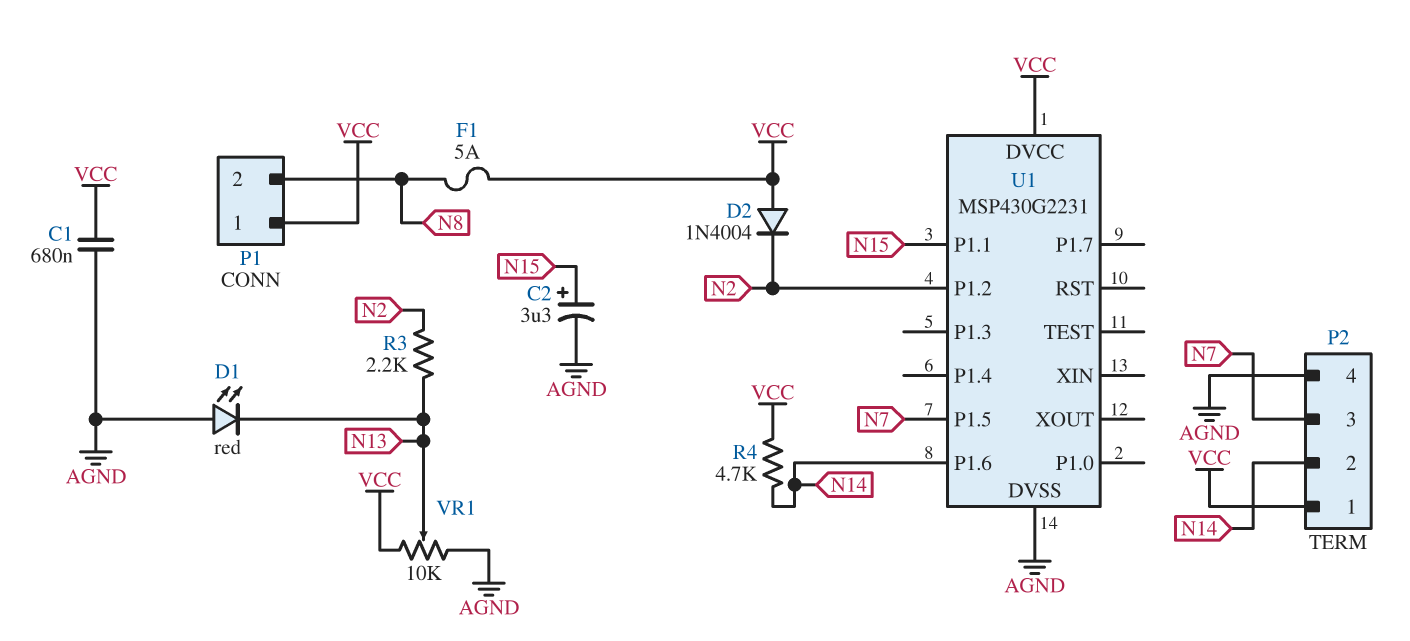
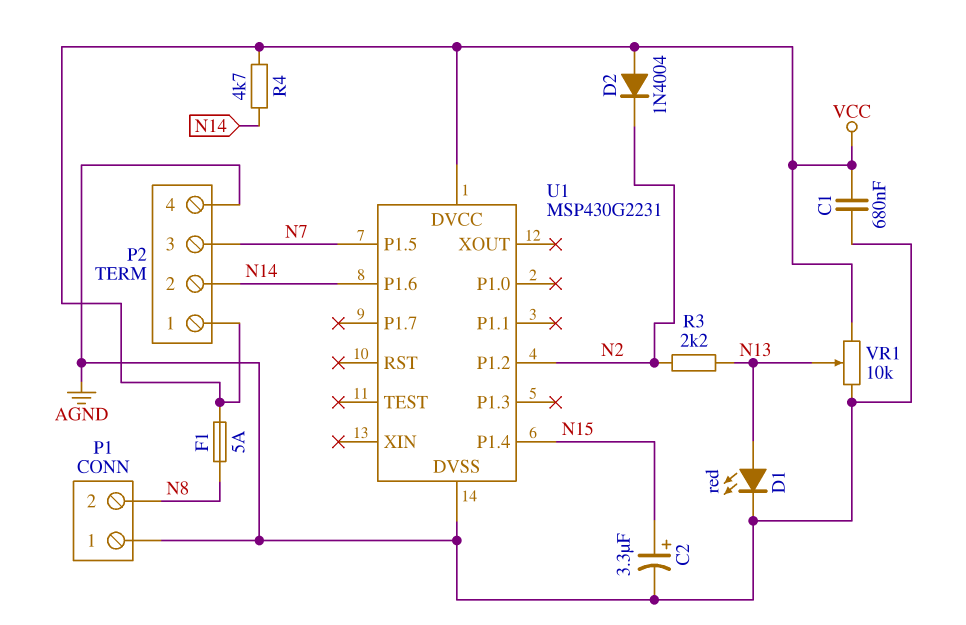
D1: LED red (A AGND, K N13) -> LED red (A N13, K AGND)
P1 pin 1: VCC -> AGND
U1 pin P1.1: N15 -> none
U1 pin P1.4: none -> N15

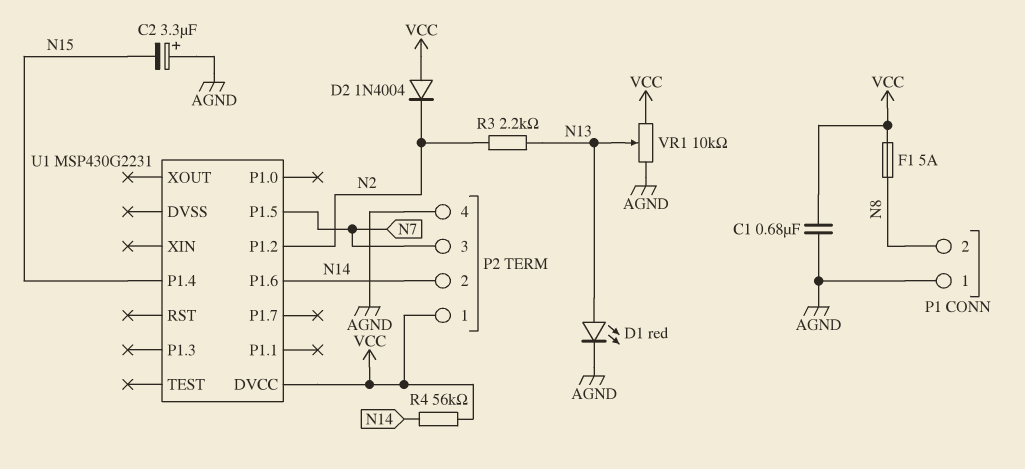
C2: 3.3uF (plus N15, minus AGND) -> 3.3uF (plus AGND, minus N15)
R4: 4.7k (N14, VCC) -> 56k (N14, VCC)
U1 pin DVSS: AGND -> none

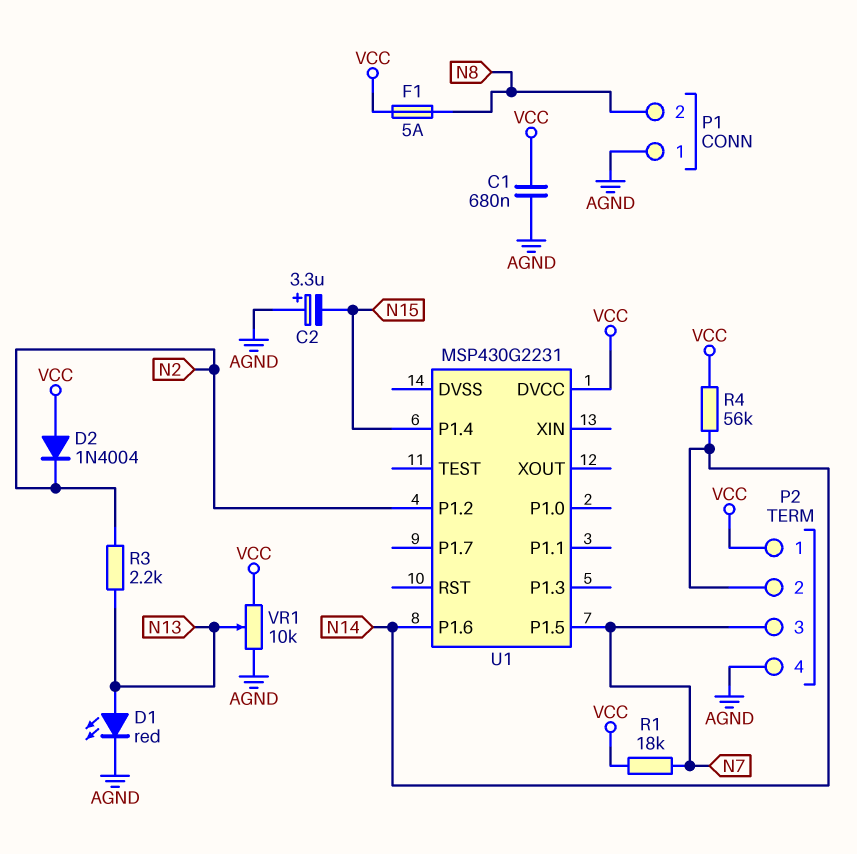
R1: none -> 18k (N7, VCC)

